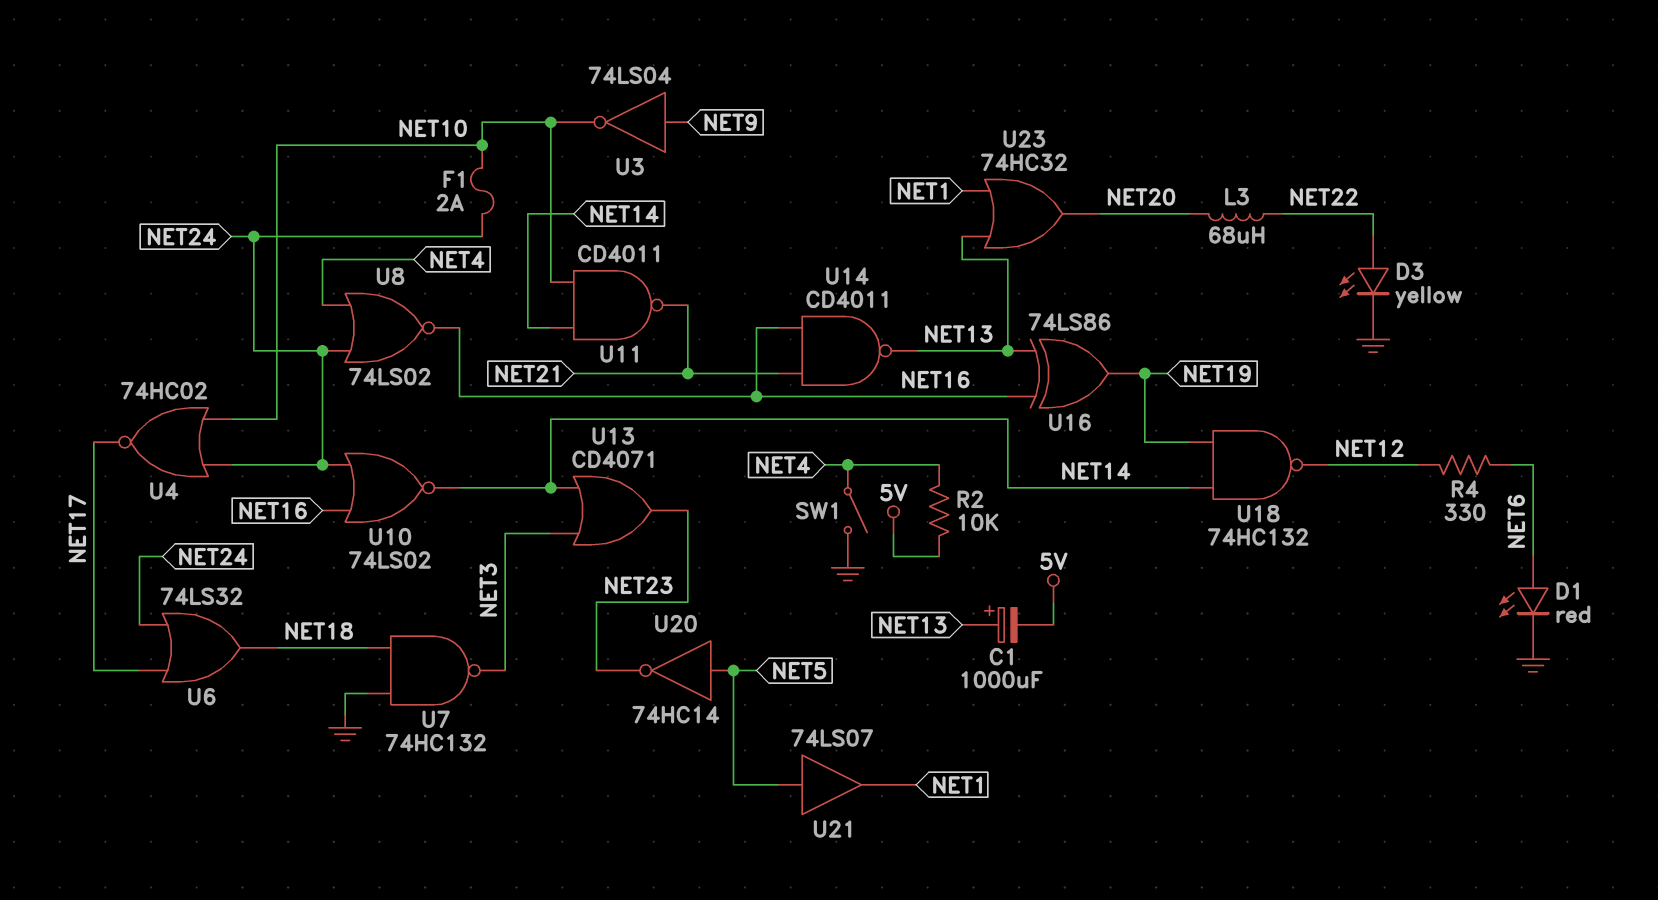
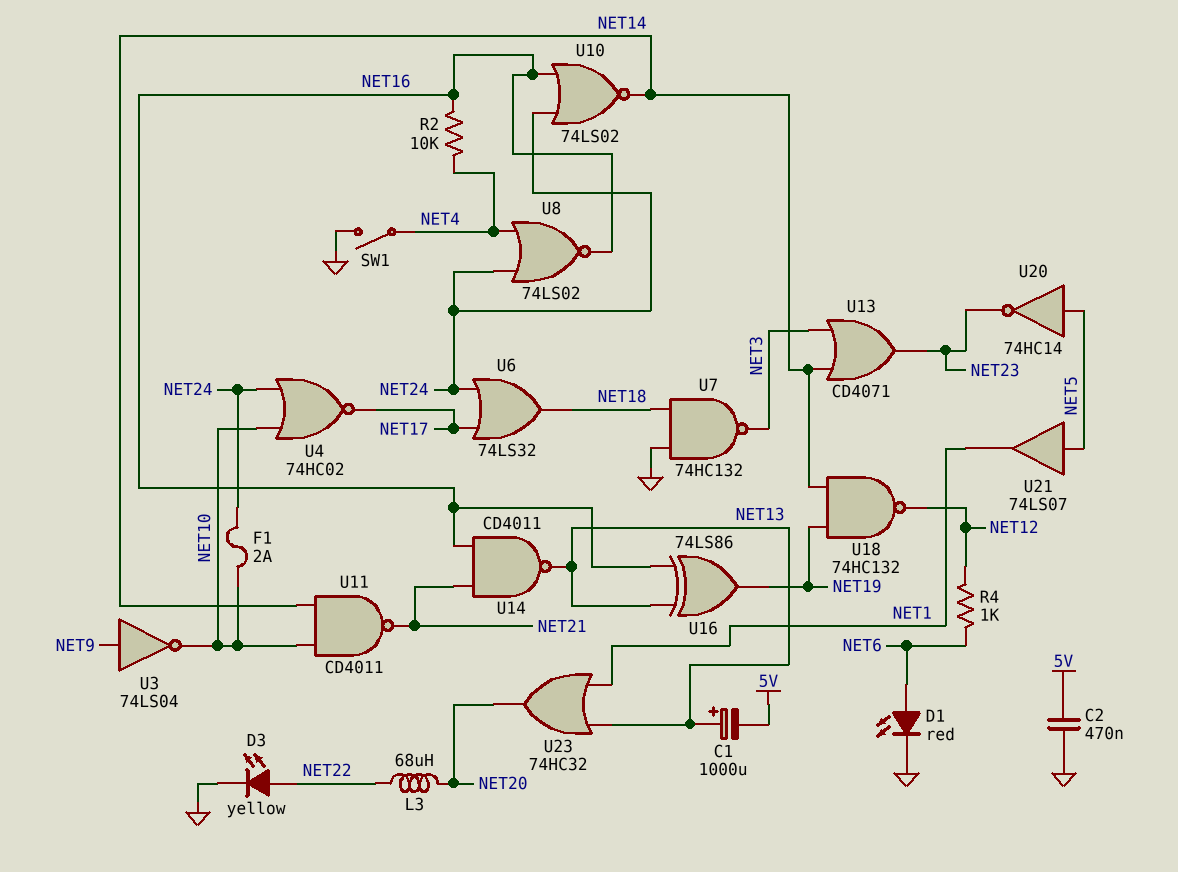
C2: none -> 470nF (5V, GND)
R2: 10k (5V, NET4) -> 10k (NET4, NET16)
R4: 330 (NET6, NET12) -> 1k (NET6, NET12)

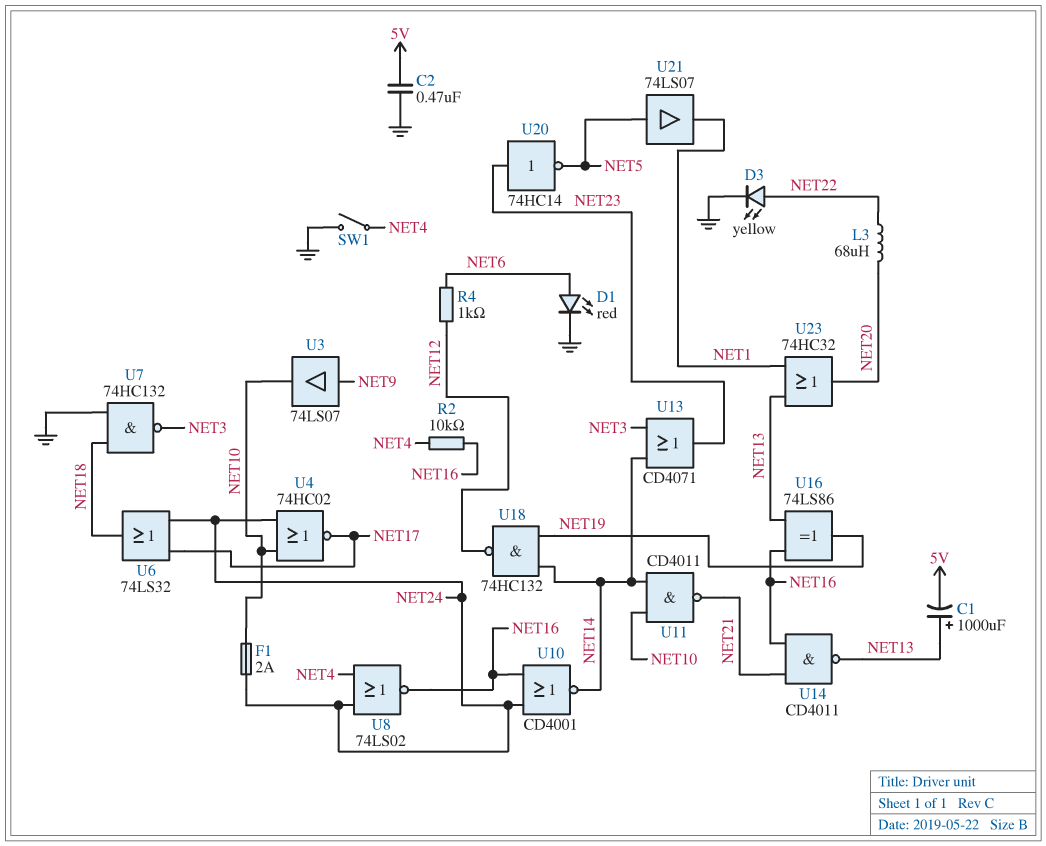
U3: NOT 74LS04 (in NET9, out NET10) -> buffer 74LS07 (in NET9, out NET10)
U10: NOR 74LS02 (in NET16, in NET24, out NET14) -> NOR CD4001 (in NET16, in NET24, out NET14)
U20: NOT 74HC14 (in NET5, out NET23) -> NOT 74HC14 (in NET23, out NET5)

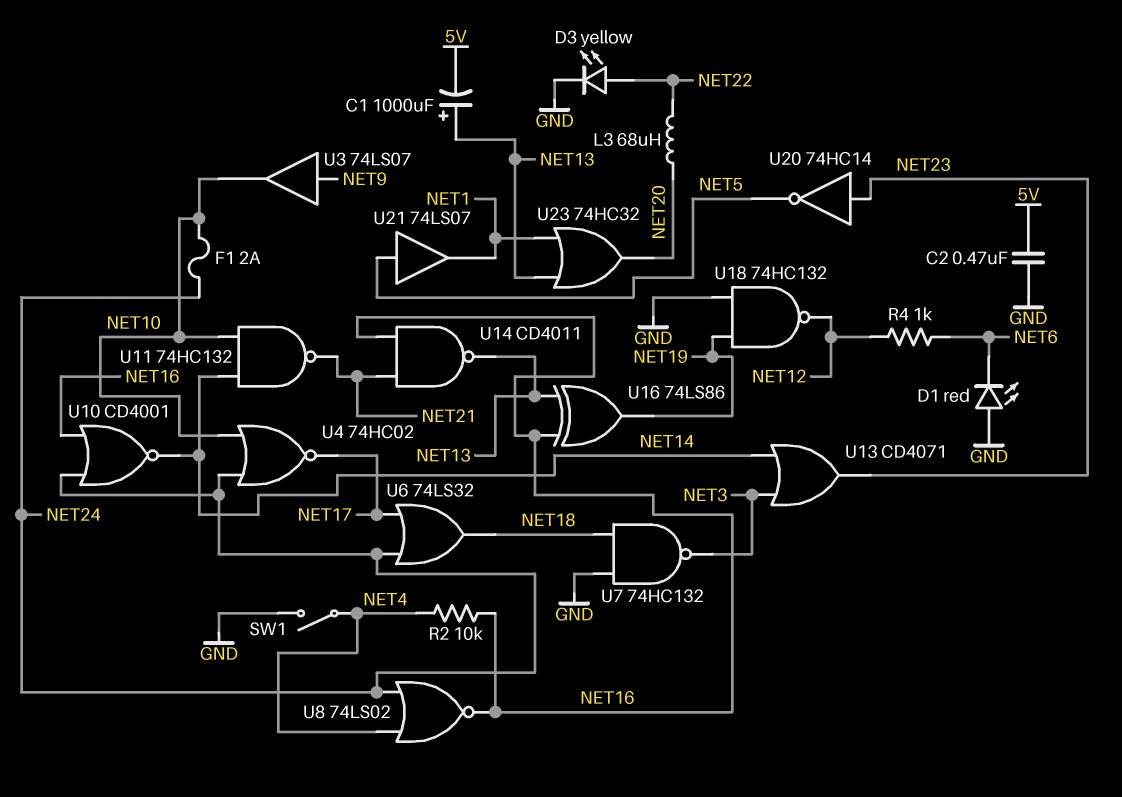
D1: LED red (A NET6, K GND) -> LED red (A GND, K NET6)
U11: NAND CD4011 (in NET10, in NET14, out NET21) -> NAND 74HC132 (in NET10, in NET14, out NET21)
U18: NAND 74HC132 (in NET14, in NET19, out NET12) -> NAND 74HC132 (in GND, in NET19, out NET12)

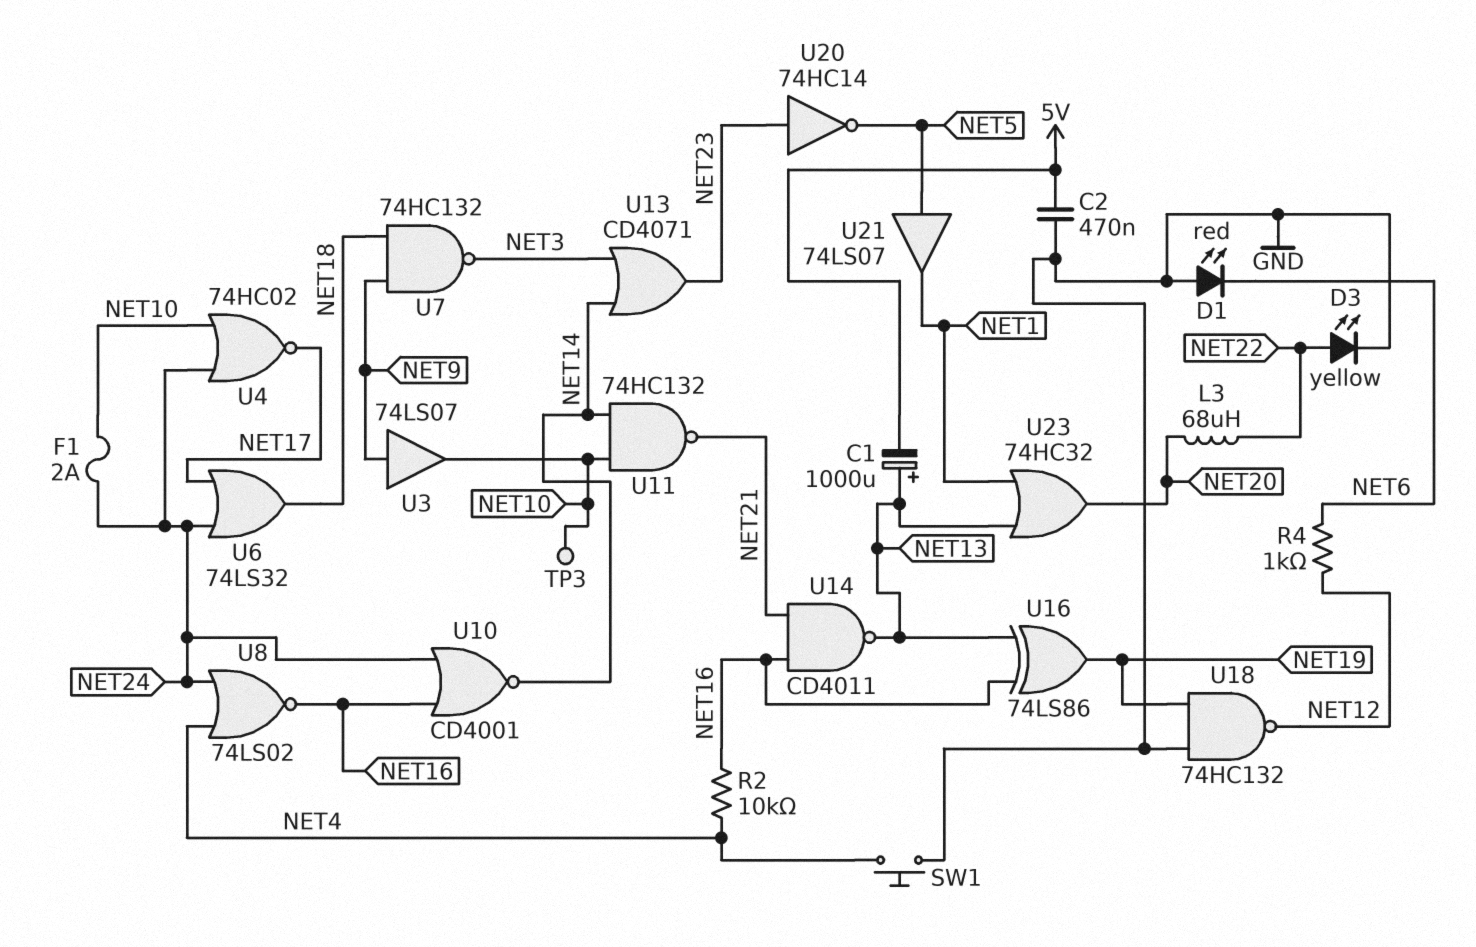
SW1: switch (GND, NET4) -> button (GND, NET4)
TP3: none -> test point (NET10)
U7: NAND 74HC132 (in GND, in NET18, out NET3) -> NAND 74HC132 (in NET9, in NET18, out NET3)

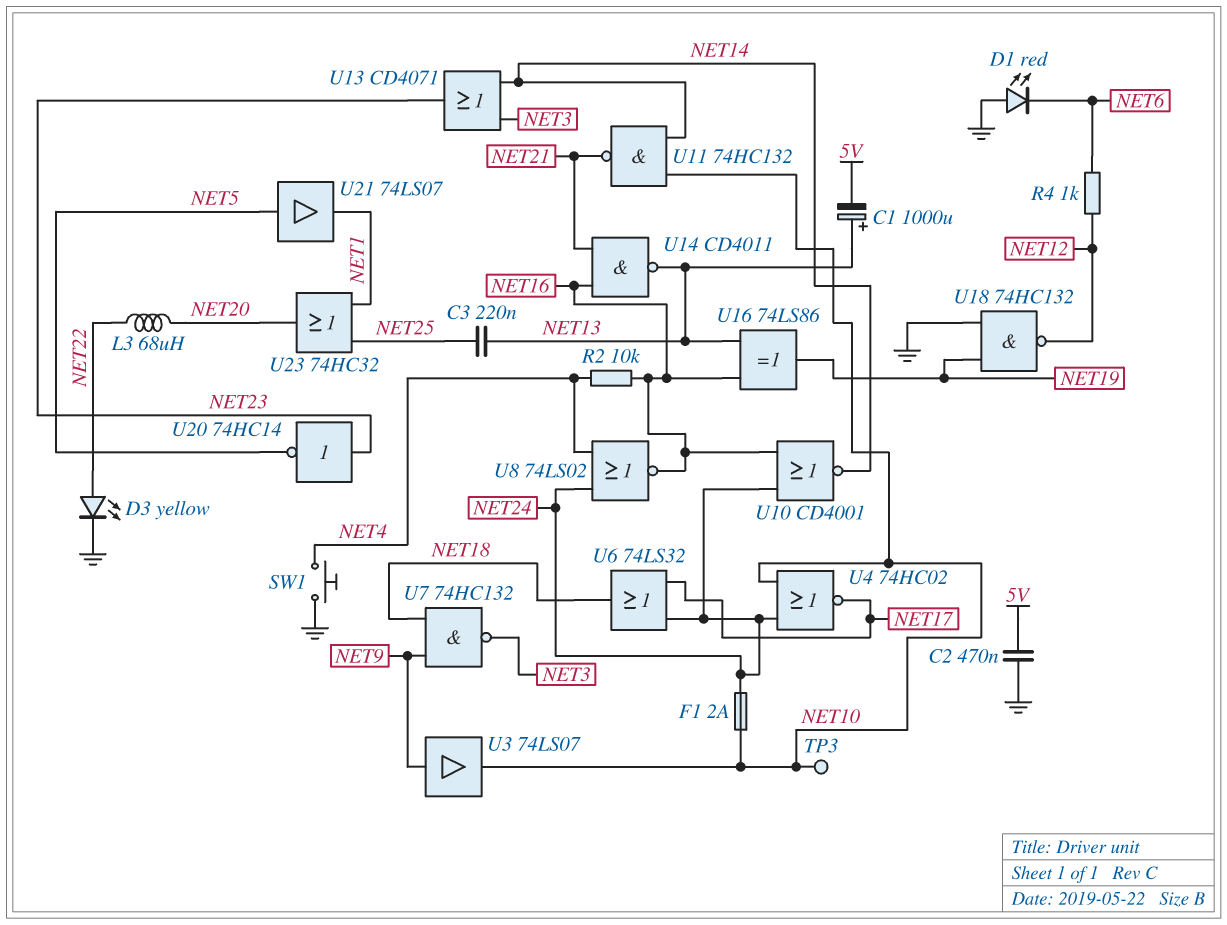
C3: none -> 220nF (NET13, NET25)
U23: OR 74HC32 (in NET1, in NET13, out NET20) -> OR 74HC32 (in NET1, in NET25, out NET20)

